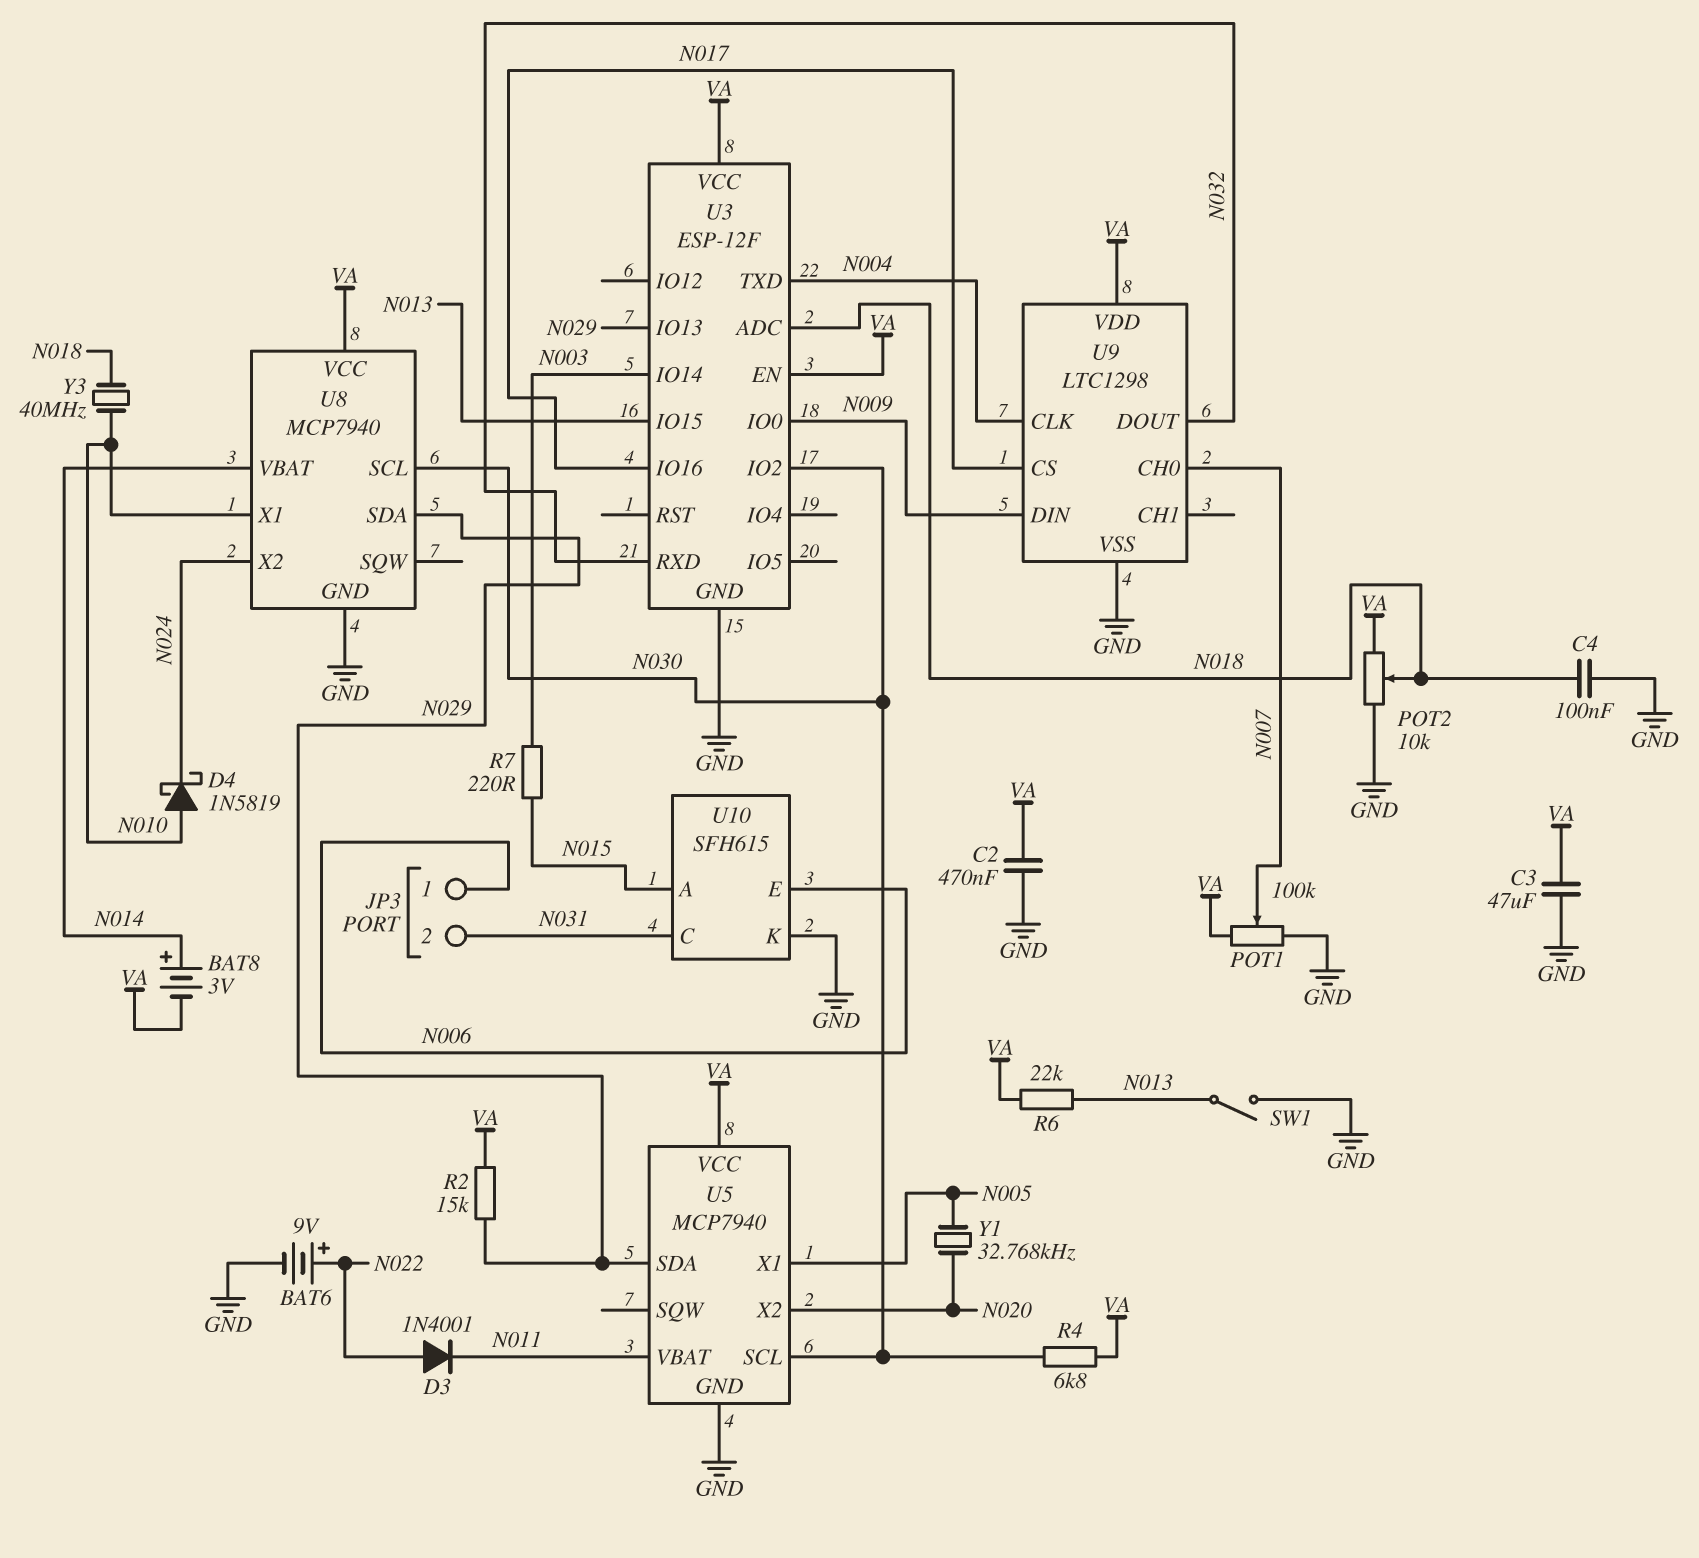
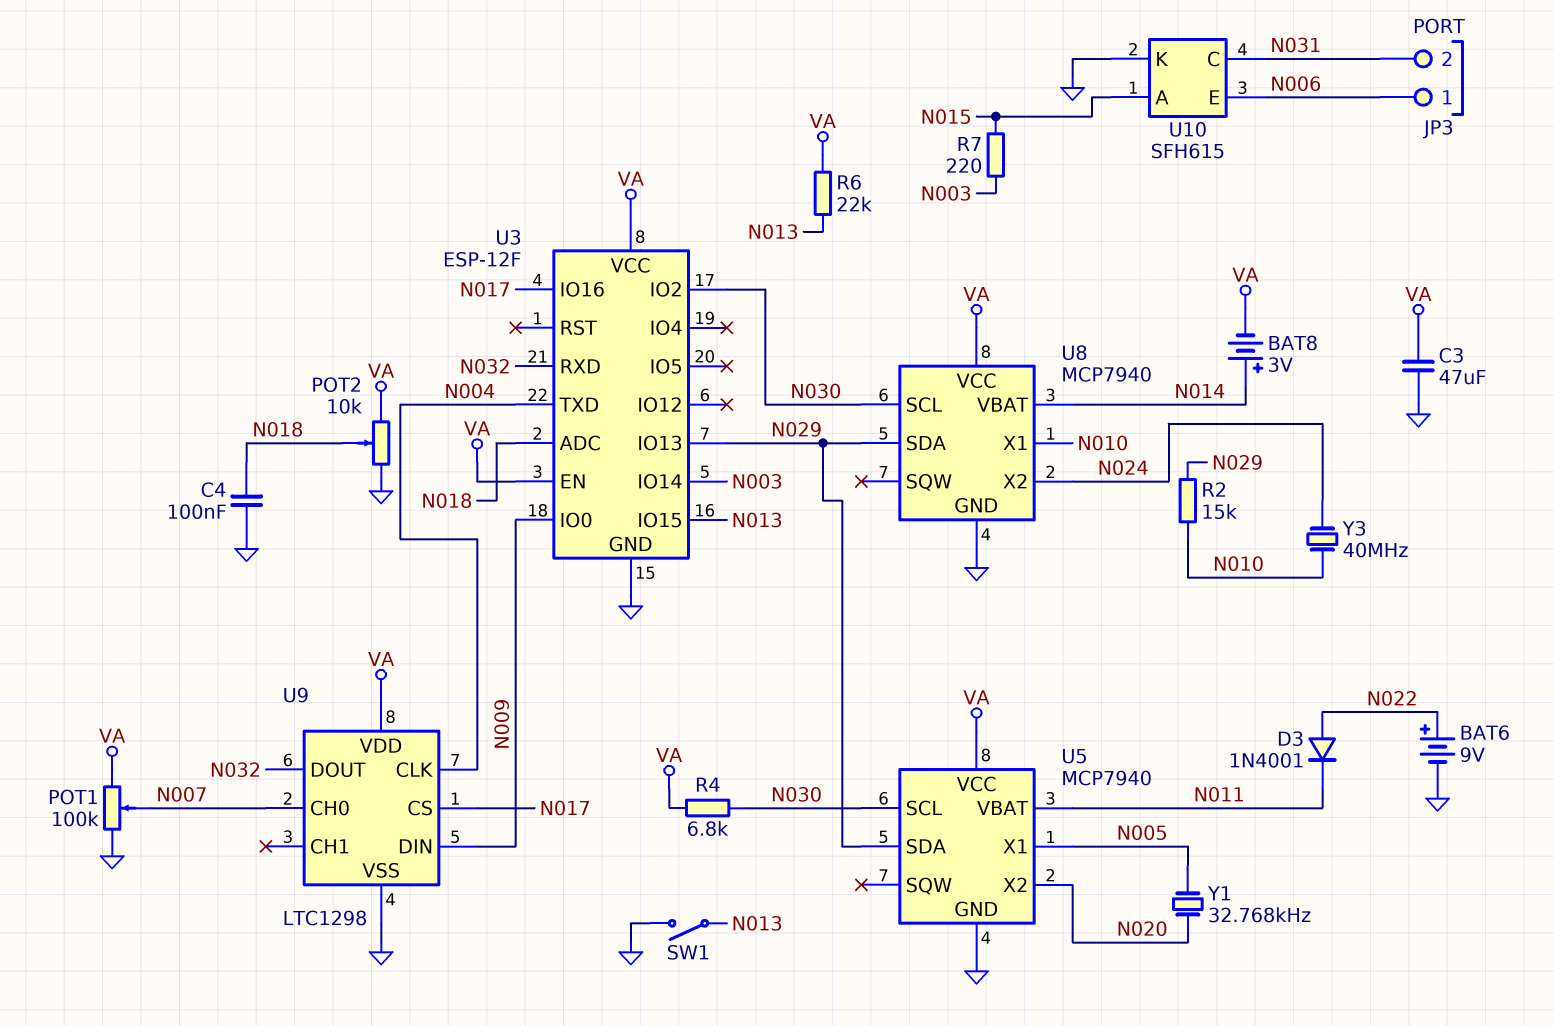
C2: 470nF (GND, VA) -> none
D4: schottky 1N5819 (A N010, K N024) -> none
R2: 15k (N029, VA) -> 15k (N010, N029)
Y3: 40MHz (N010, N018) -> 40MHz (N010, N024)

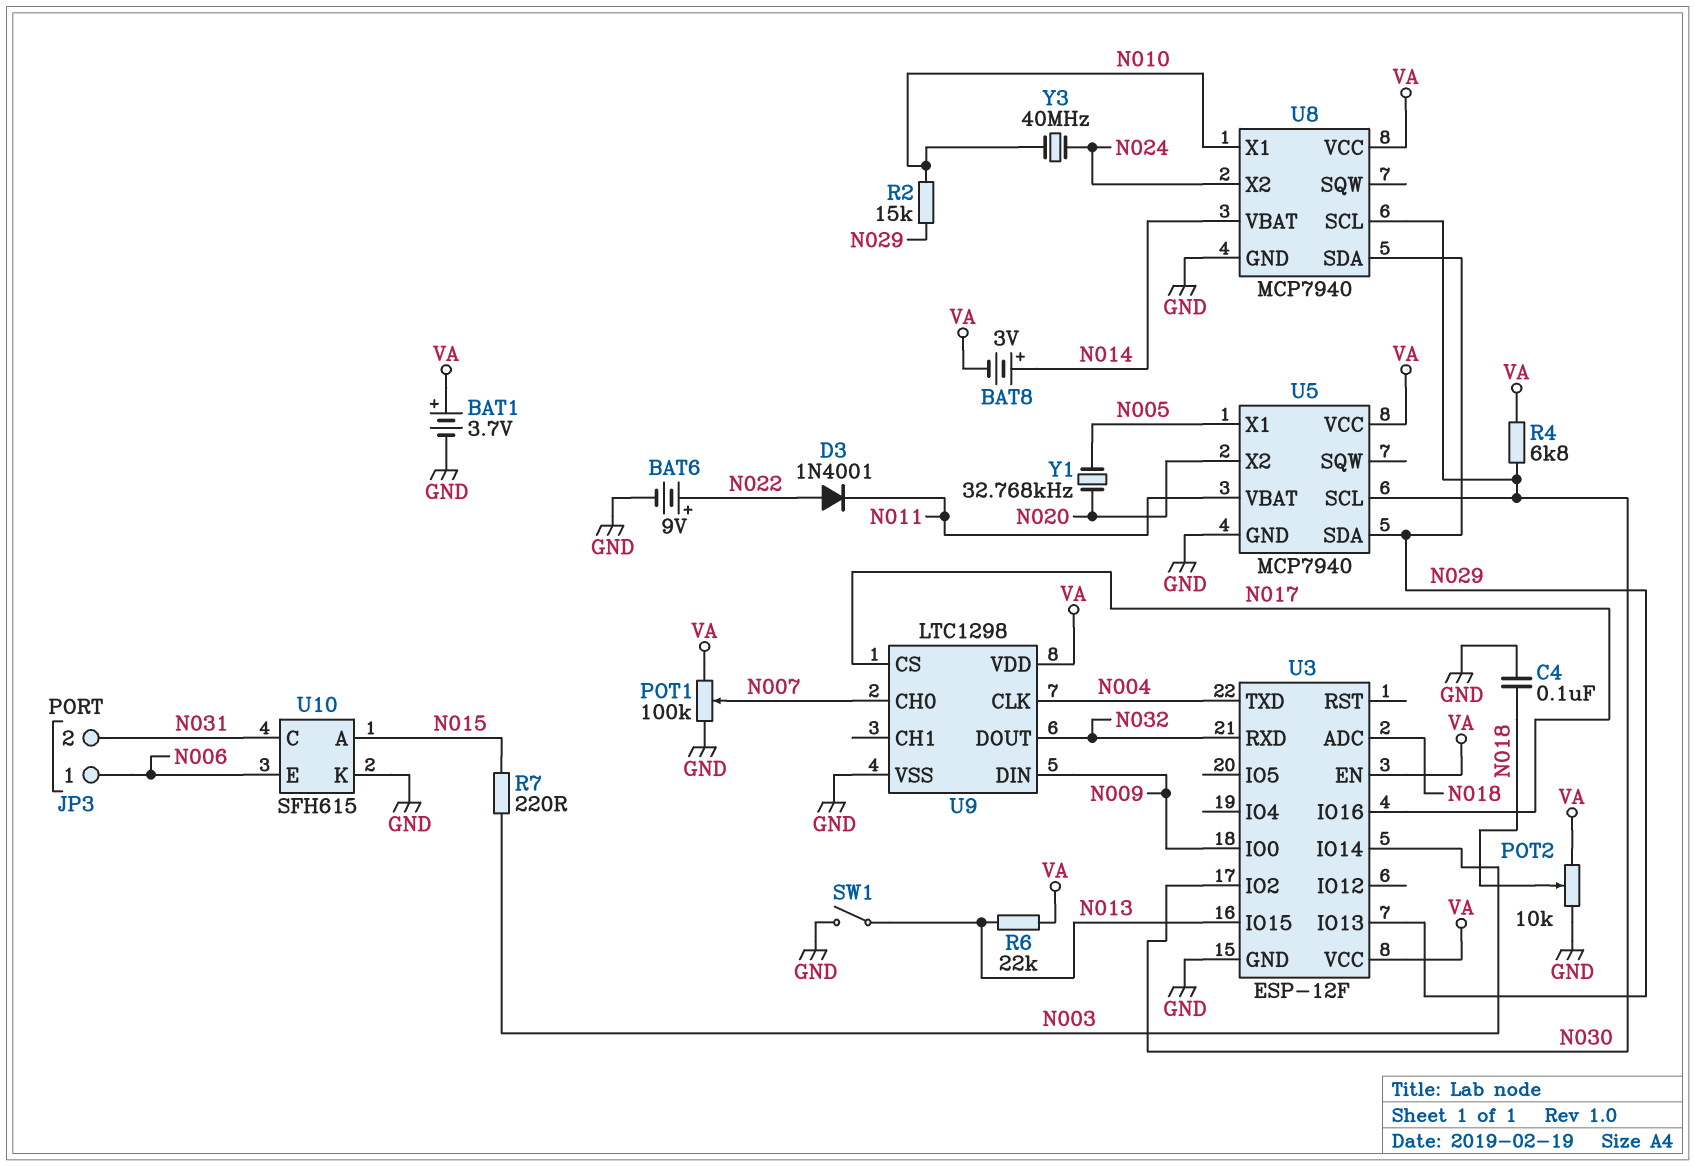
BAT1: none -> 3.7V (plus VA, minus GND)
C3: 47uF (GND, VA) -> none

